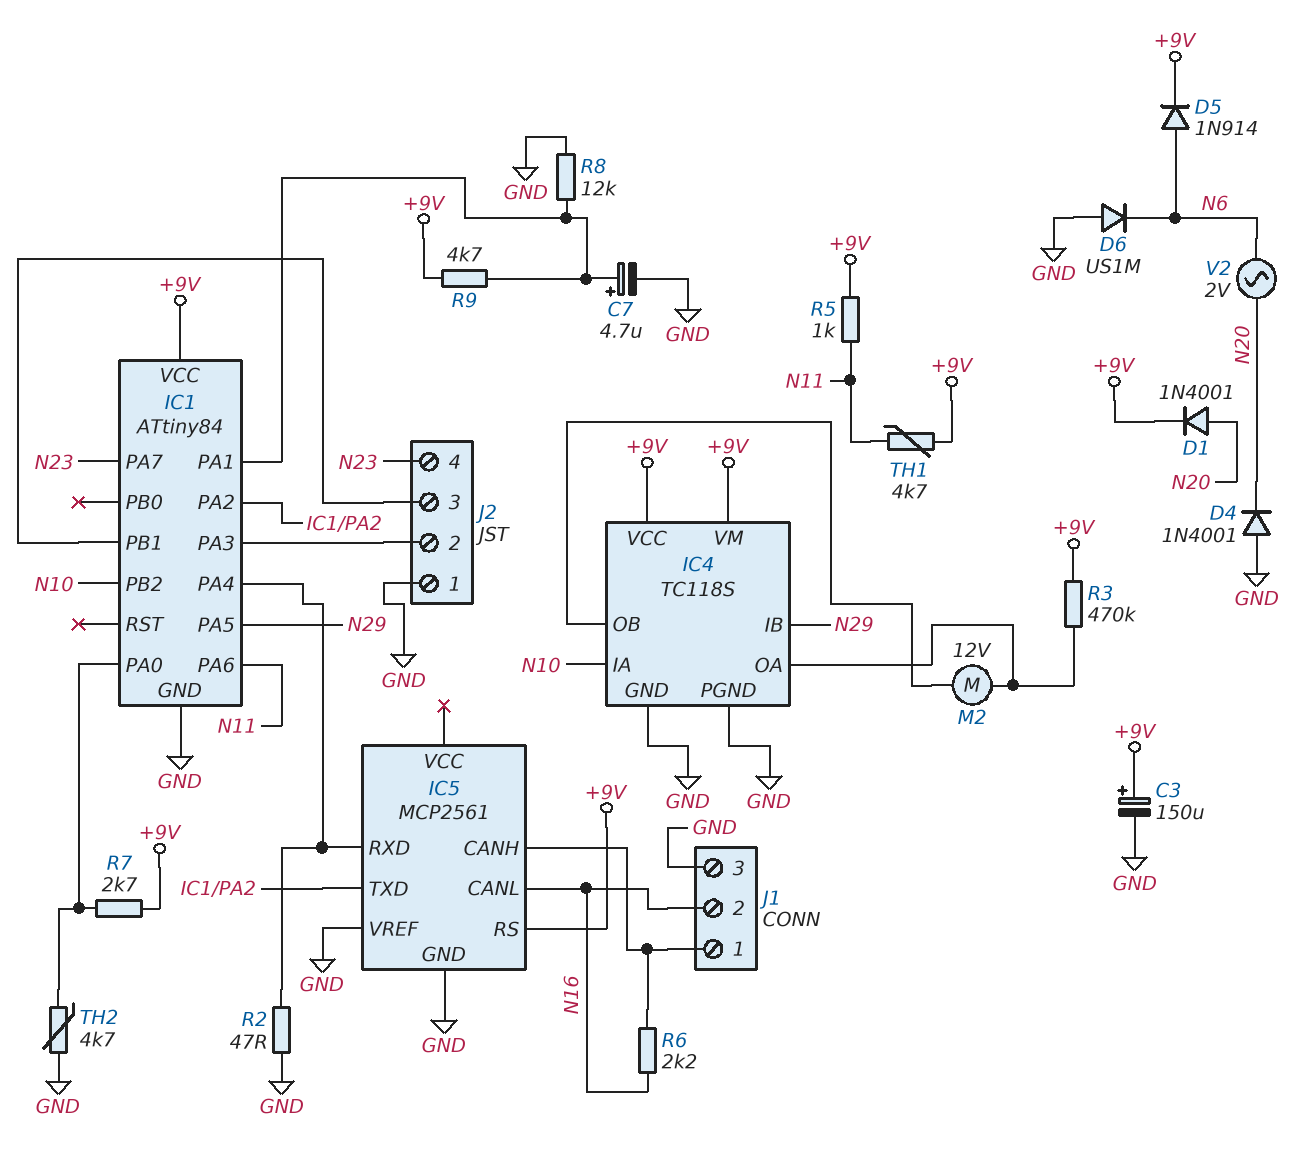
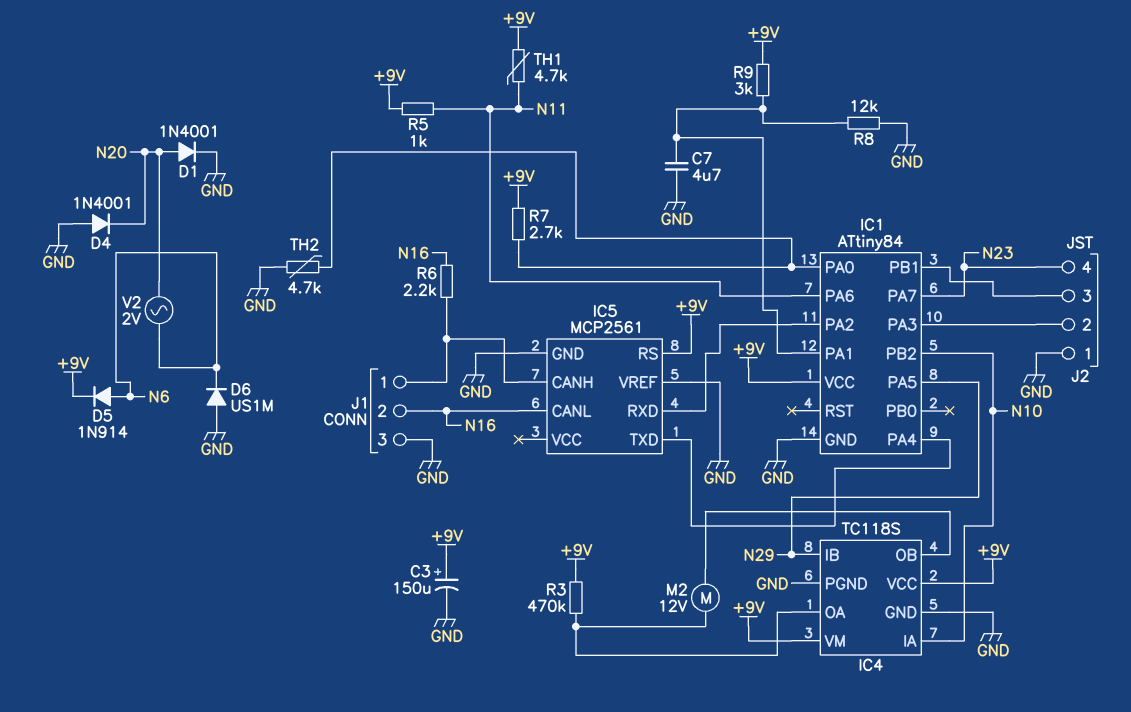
C7: 4.7uF (plus IC1/PA1, minus GND) -> 4.7uF (GND, IC1/PA1)
D1: diode 1N4001 (A N20, K +9V) -> diode 1N4001 (A N20, K GND)
IC5 pin RXD: IC1/PA4 -> IC1/PA2
IC5 pin TXD: IC1/PA2 -> IC1/PA4
R2: 47 (GND, IC1/PA4) -> none
R9: 4.7k (+9V, IC1/PA1) -> 3k (+9V, IC1/PA1)

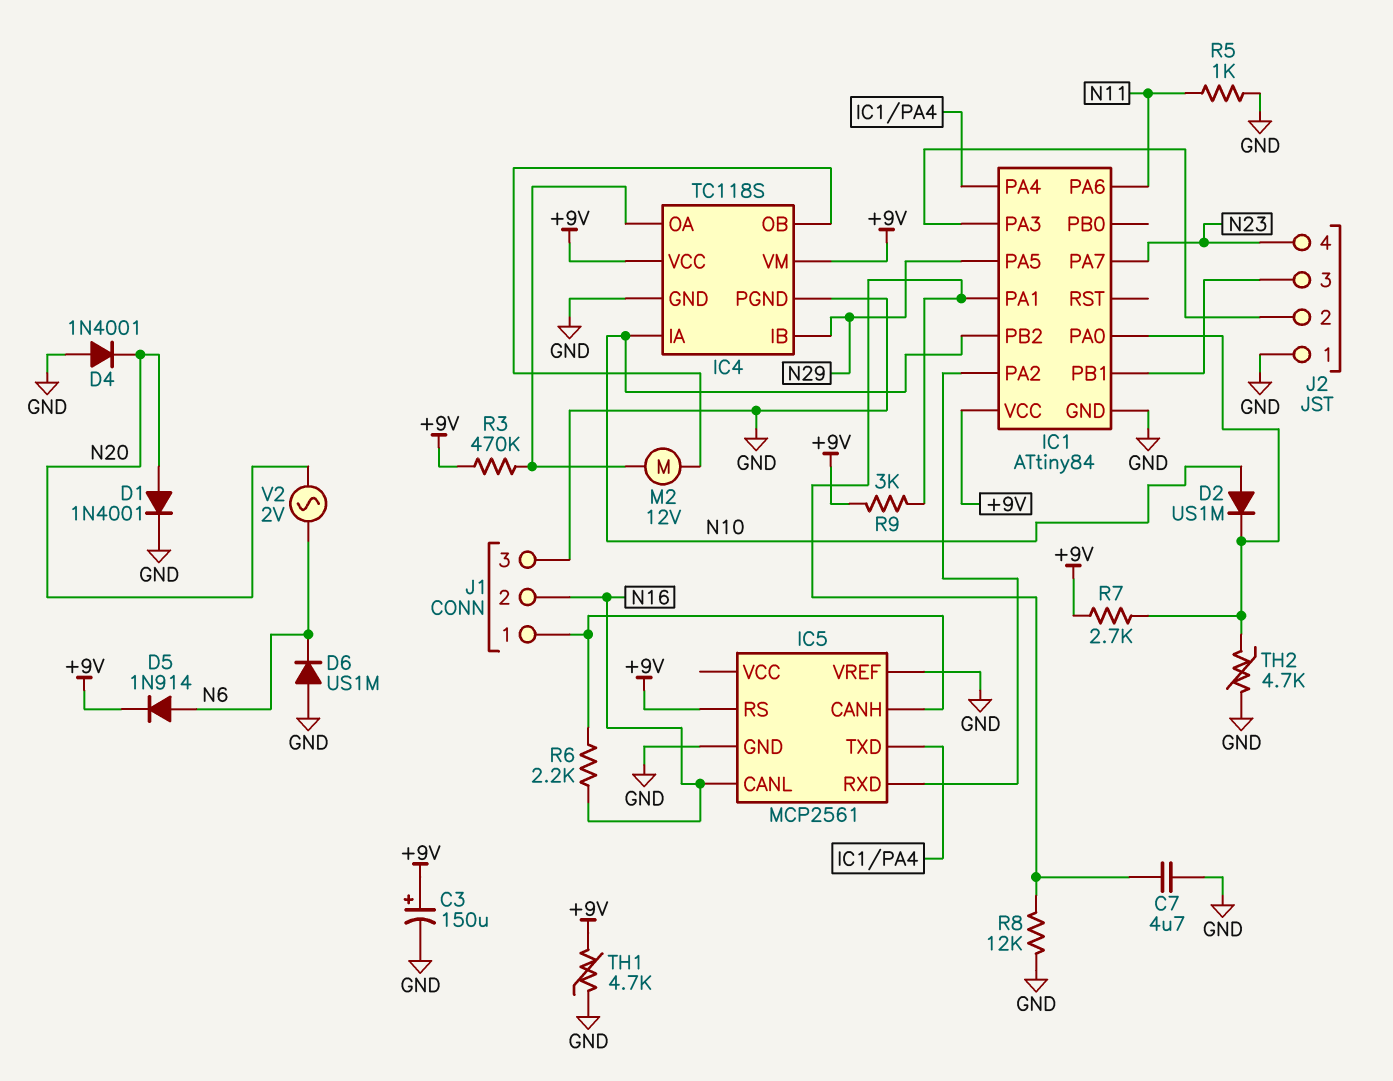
D2: none -> diode US1M (A N10, K IC1/PA0)
R5: 1k (+9V, N11) -> 1k (GND, N11)
TH1: 4.7k (+9V, N11) -> 4.7k (+9V, GND)

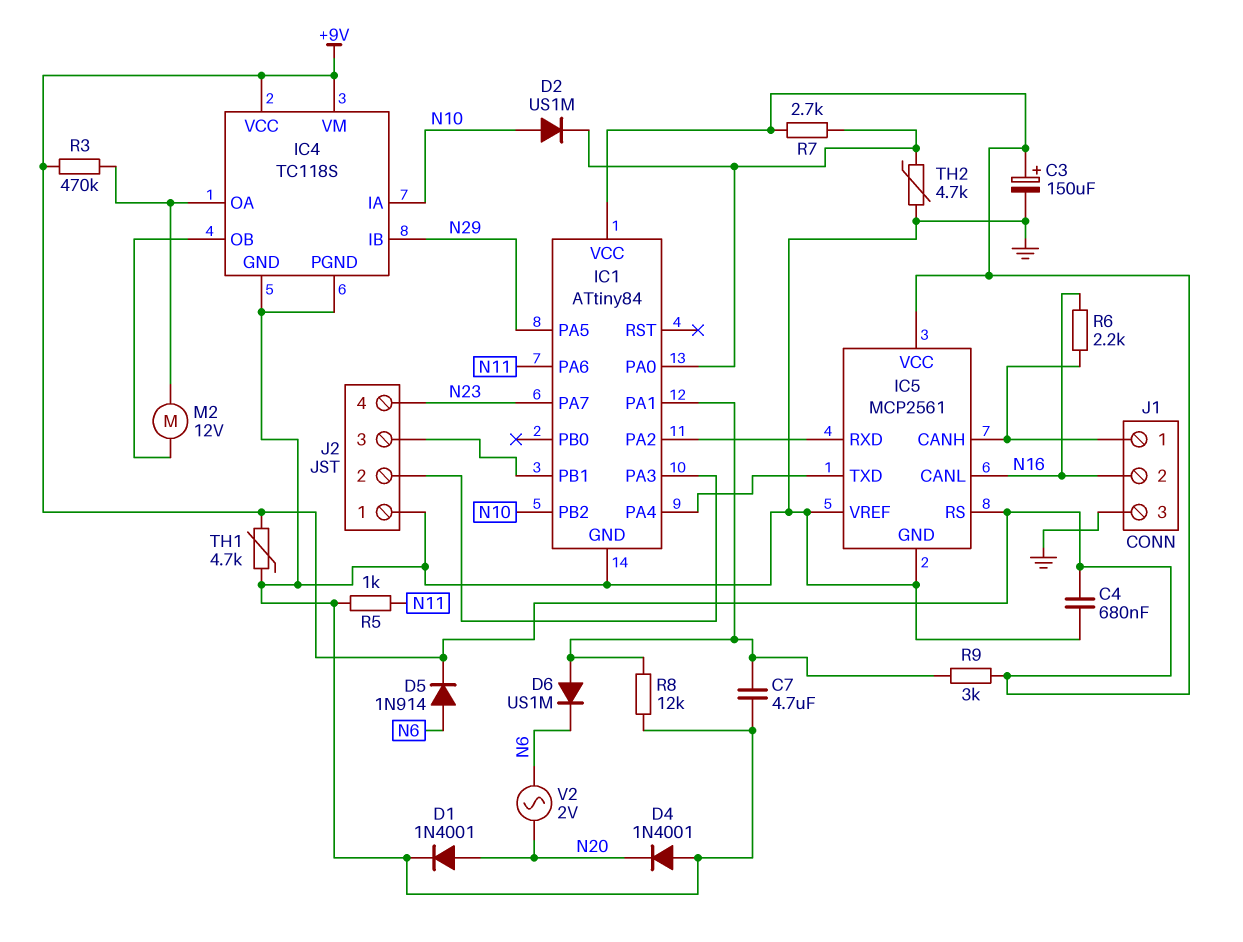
C4: none -> 680nF (+9V, GND)
D6: diode US1M (A GND, K N6) -> diode US1M (A IC1/PA1, K N6)
IC5 pin VCC: none -> +9V

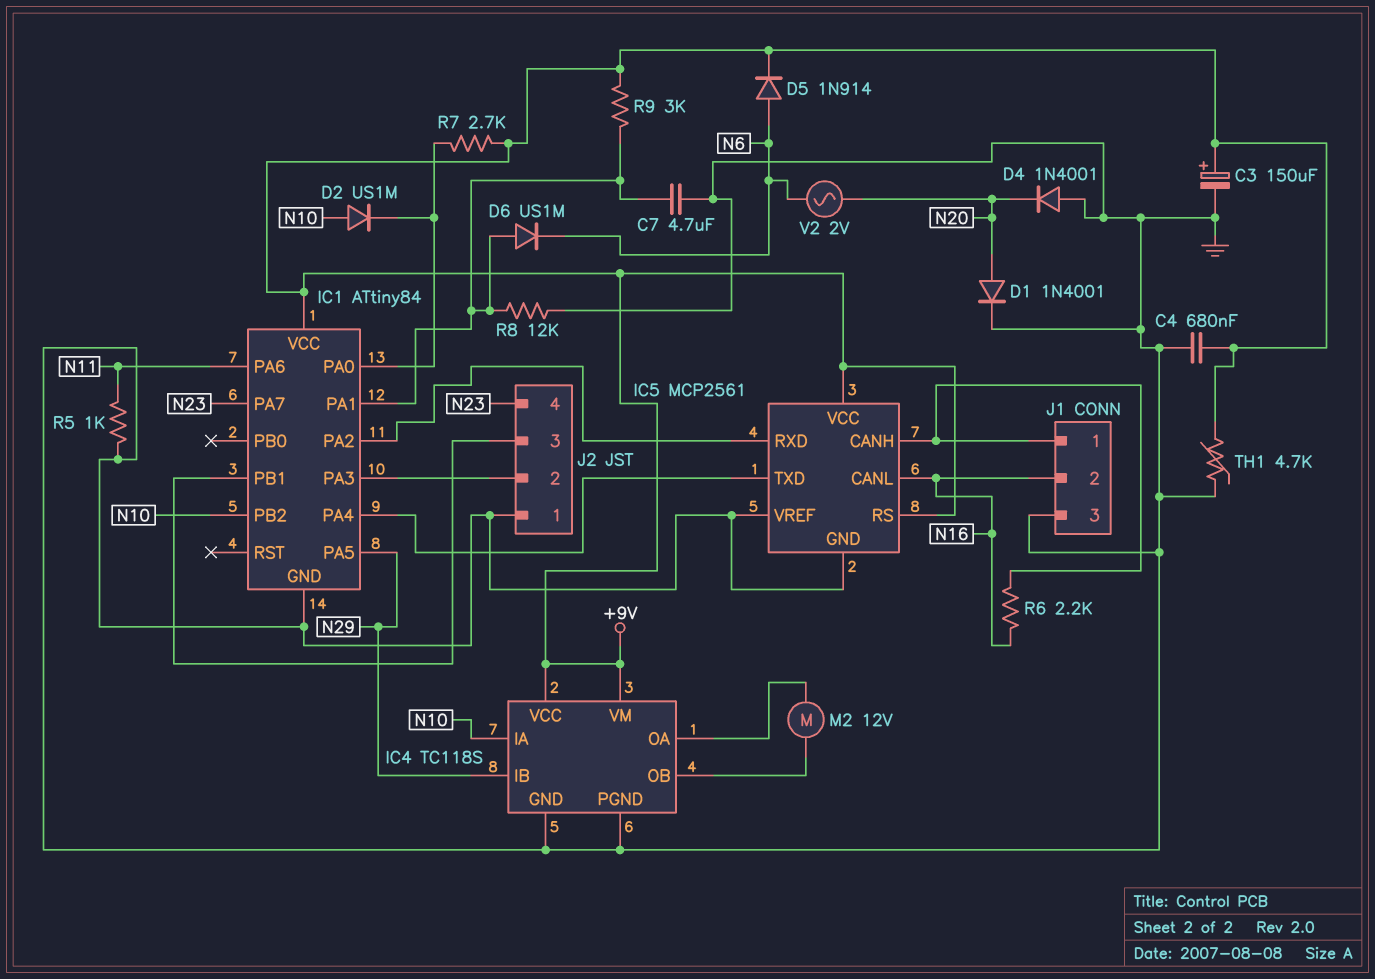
R3: 470k (+9V, IC4/OA) -> none
TH2: 4.7k (GND, IC1/PA0) -> none

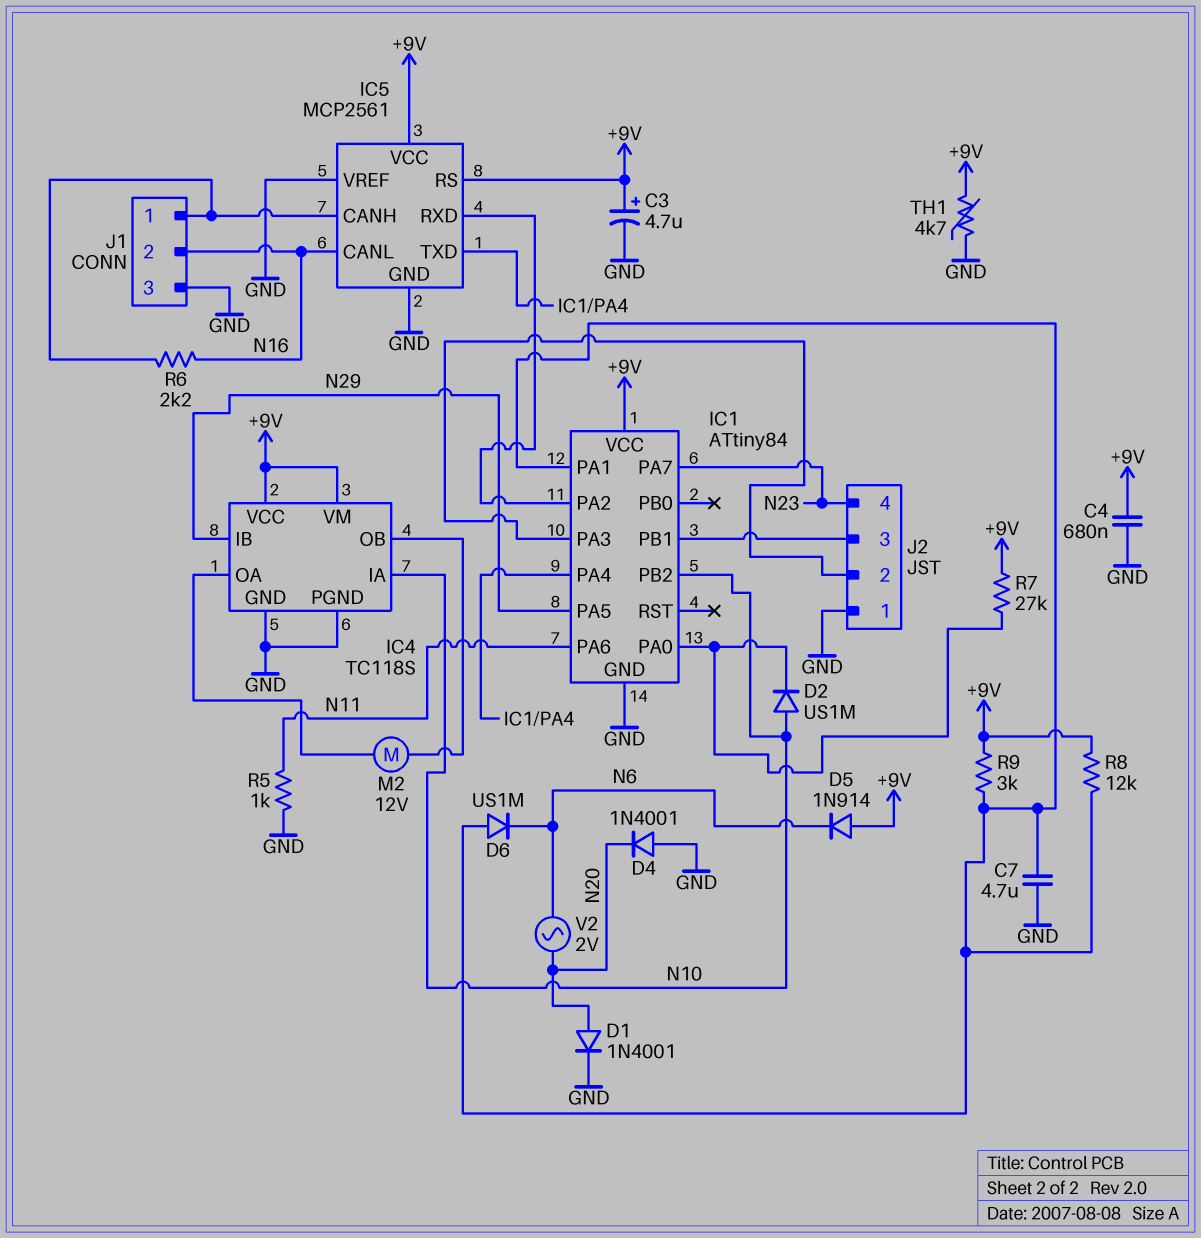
C3: 150uF (plus +9V, minus GND) -> 4.7uF (plus +9V, minus GND)
D5: diode 1N914 (A N6, K +9V) -> diode 1N914 (A +9V, K N6)
R7: 2.7k (+9V, IC1/PA0) -> 27k (+9V, IC1/PA0)
R8: 12k (GND, IC1/PA1) -> 12k (+9V, IC1/PA1)

